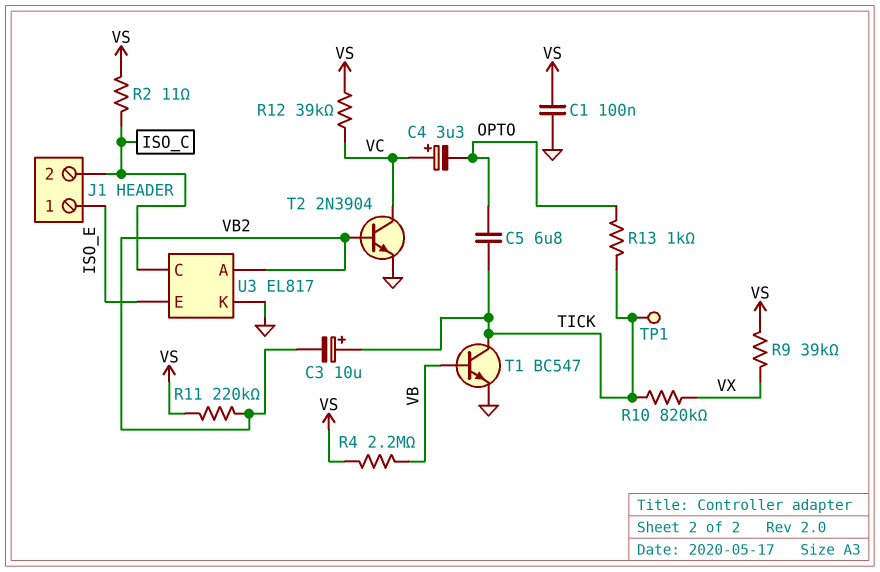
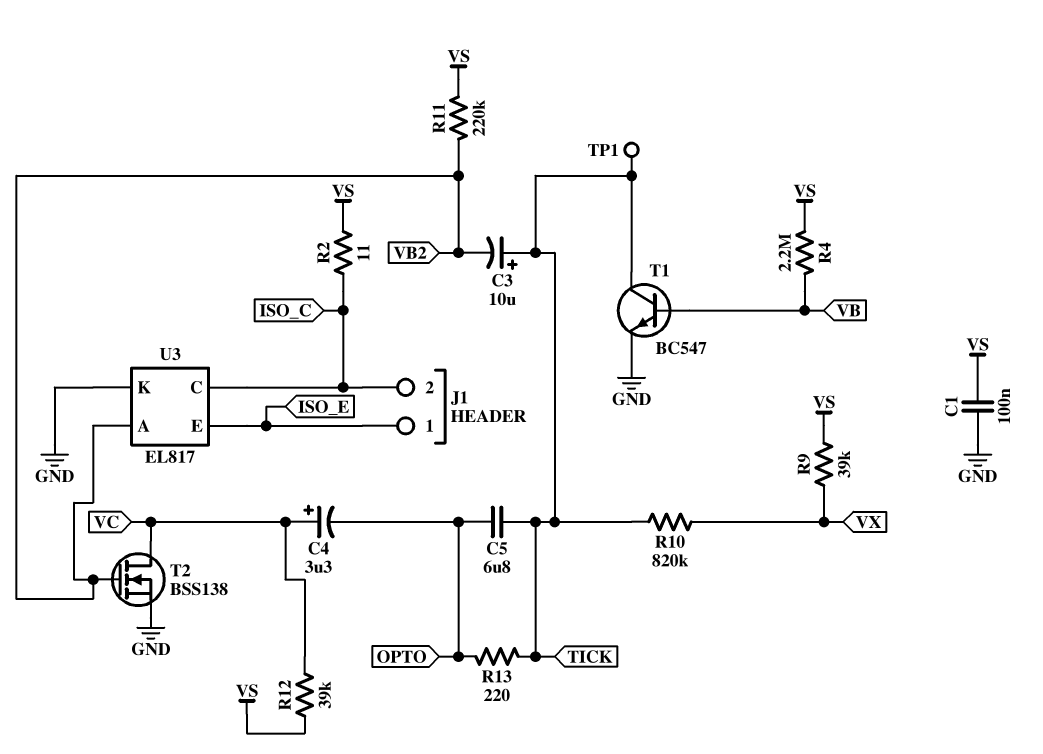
R13: 1k (OPTO, TICK) -> 220 (OPTO, TICK)
T2: NPN 2N3904 (B VB2, C VC, E GND) -> NMOS BSS138 (G VB2, D VC, S GND)

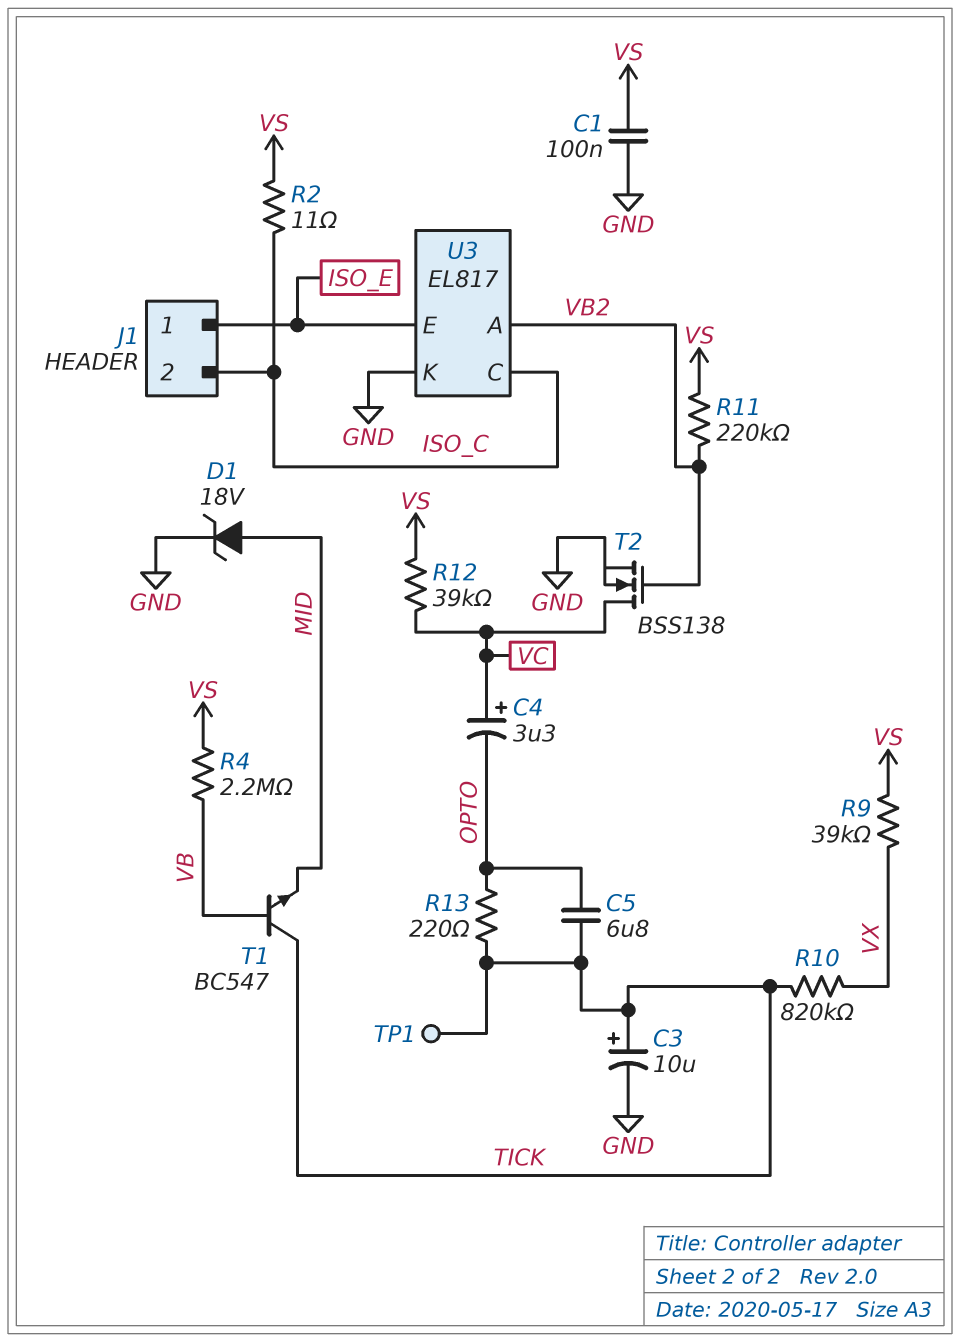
C3: 10uF (plus TICK, minus VB2) -> 10uF (plus TICK, minus GND)
D1: none -> zener 18V (A MID, K GND)
T1: NPN BC547 (B VB, C TICK, E GND) -> NPN BC547 (B VB, C TICK, E MID)

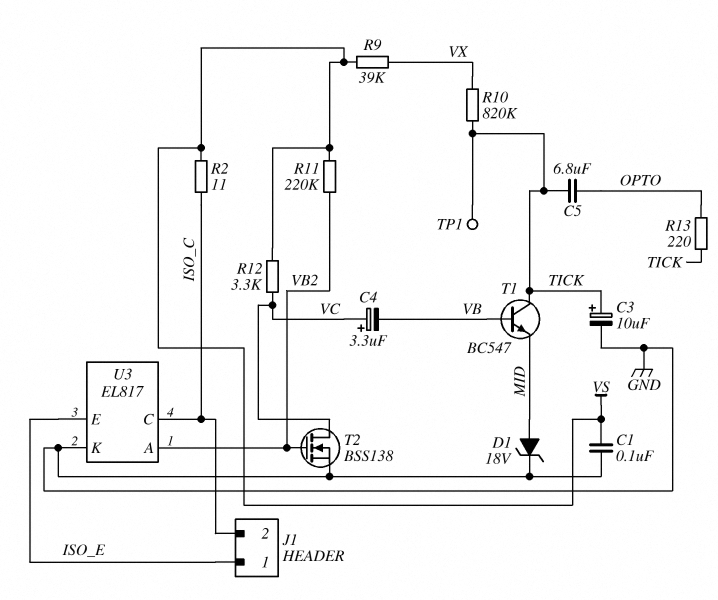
C4: 3.3uF (plus VC, minus OPTO) -> 3.3uF (plus VC, minus VB)
R4: 2.2M (VB, VS) -> none
R12: 39k (VC, VS) -> 3.3k (VC, VS)

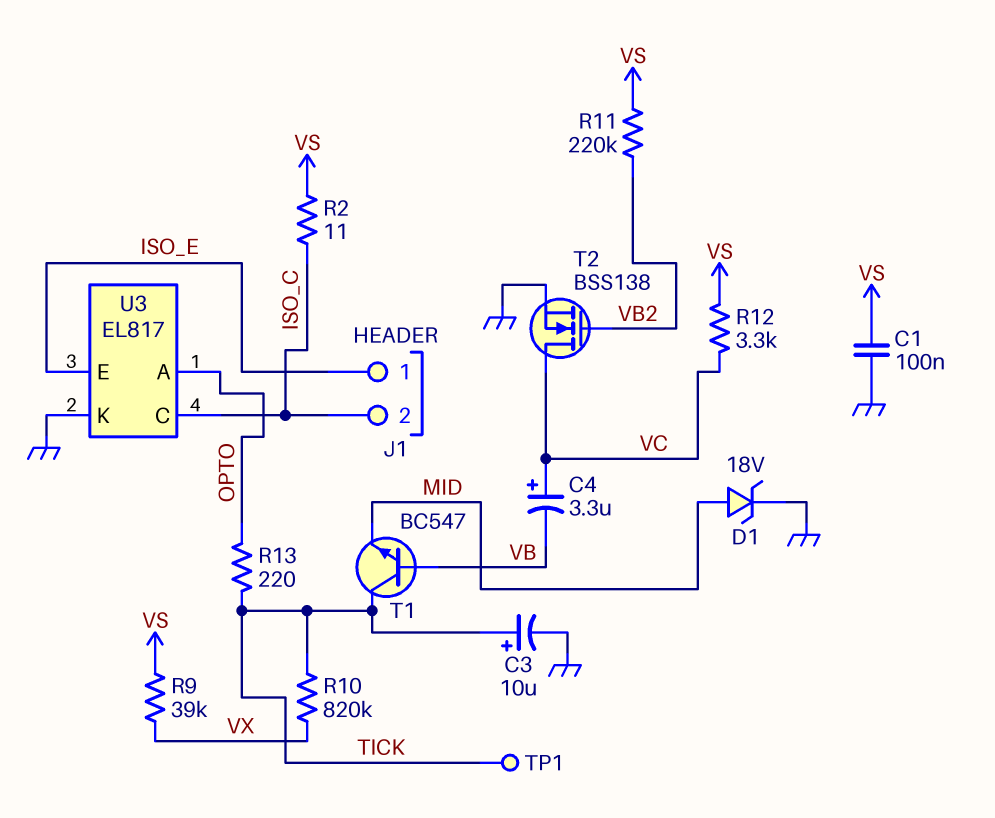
C5: 6.8uF (OPTO, TICK) -> none
U3 pin A: VB2 -> OPTO

